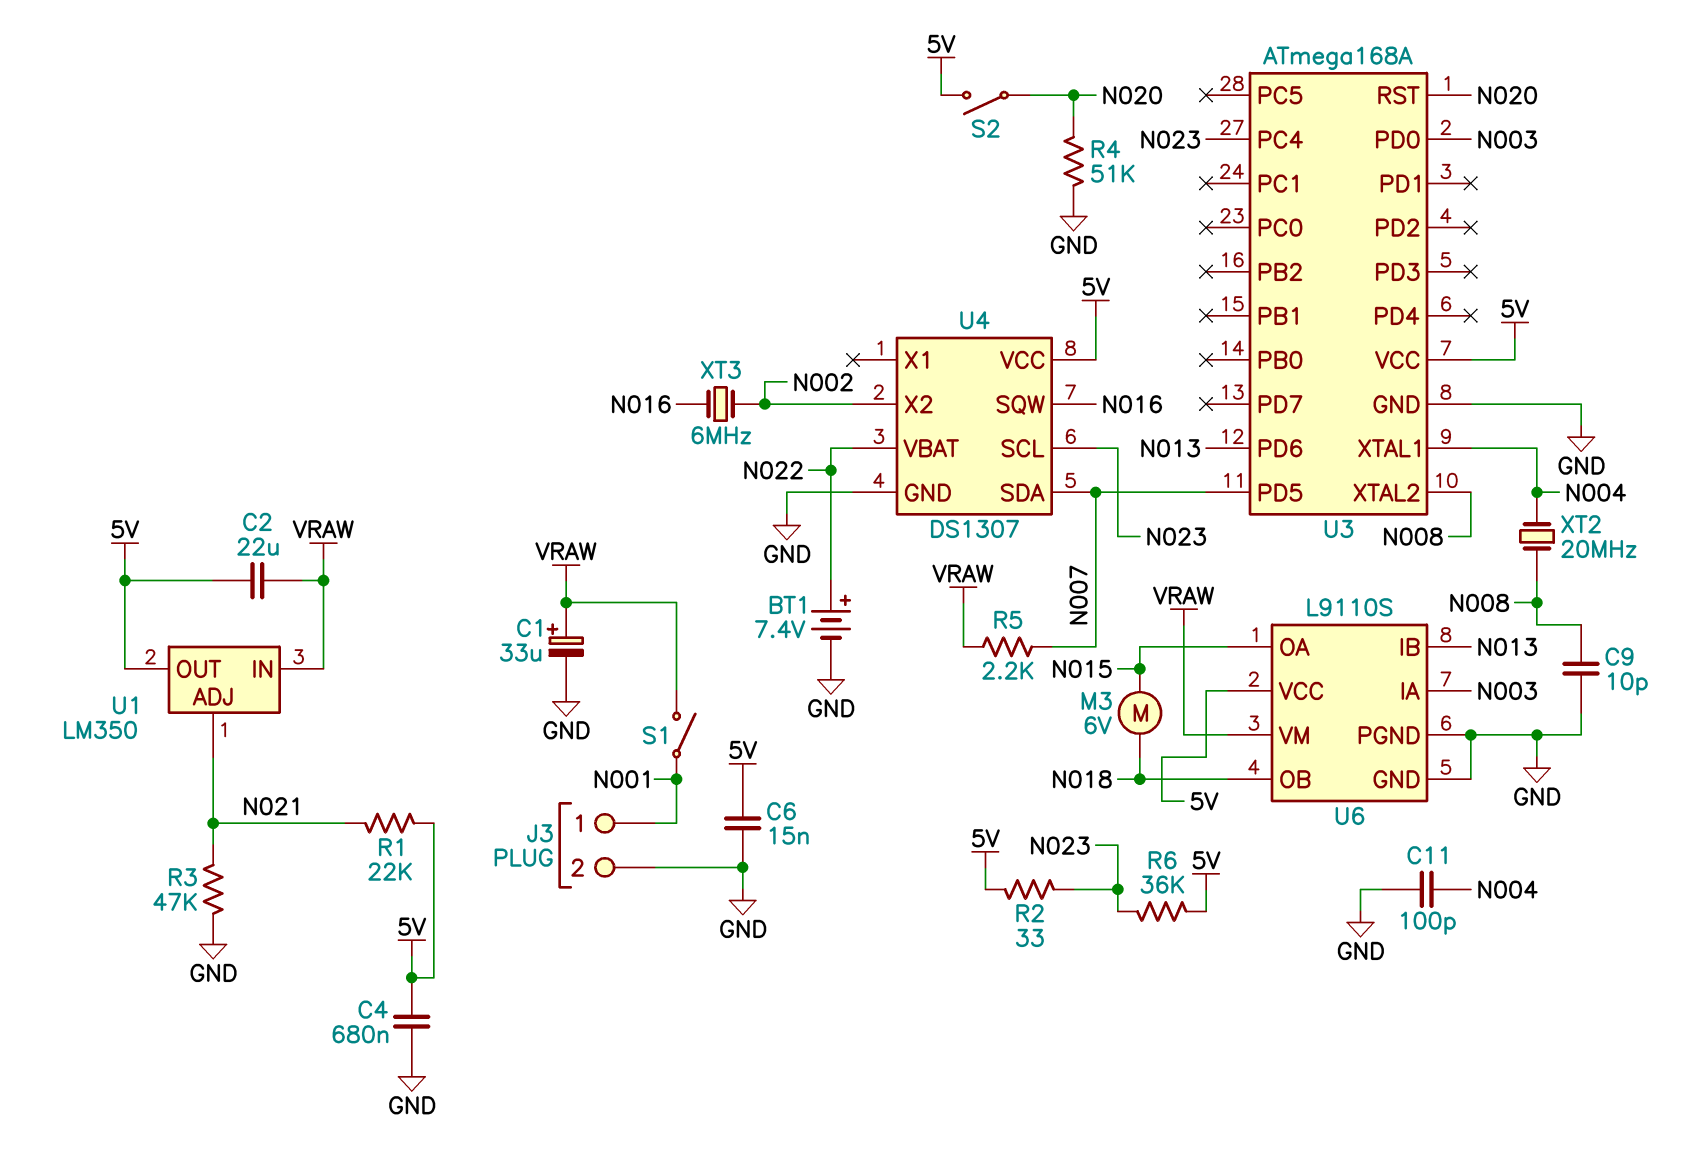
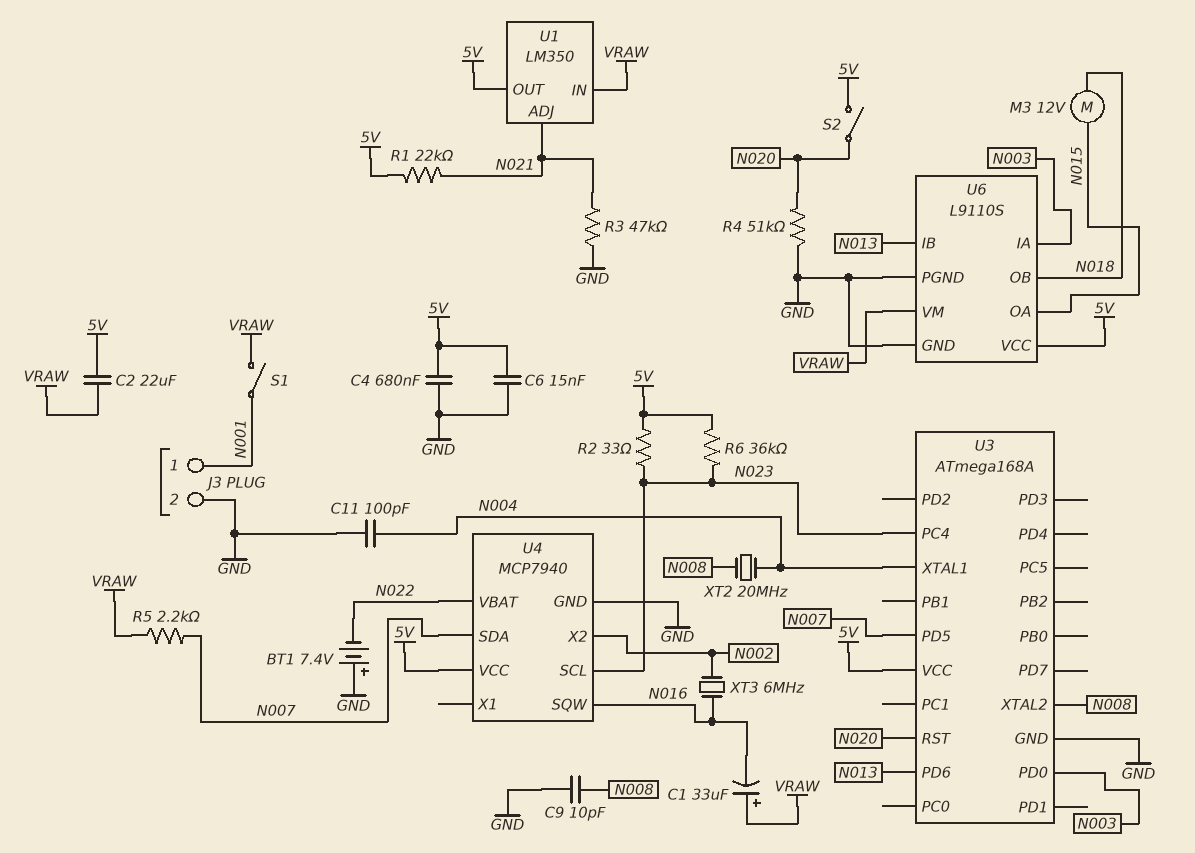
BT1: 7.4V (plus N022, minus GND) -> 7.4V (plus GND, minus N022)
C1: 33uF (plus VRAW, minus GND) -> 33uF (plus VRAW, minus N016)
M3: motor 6V (N015, N018) -> motor 12V (N015, N018)
U4: DS1307 -> MCP7940

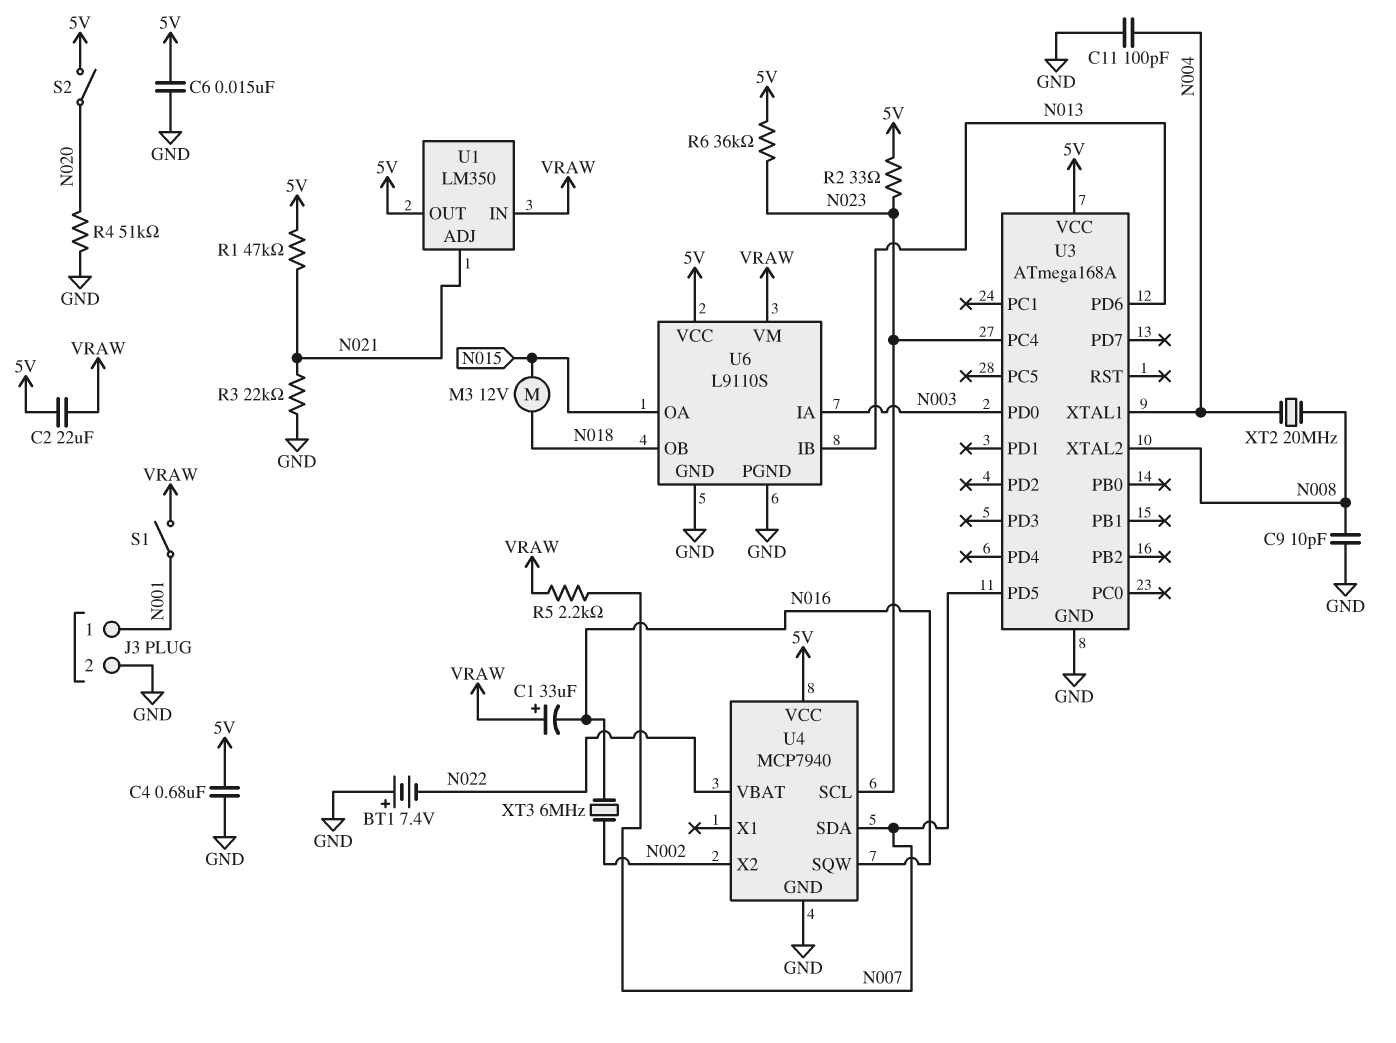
R1: 22k (5V, N021) -> 47k (5V, N021)
R3: 47k (GND, N021) -> 22k (GND, N021)
U3 pin RST: N020 -> none

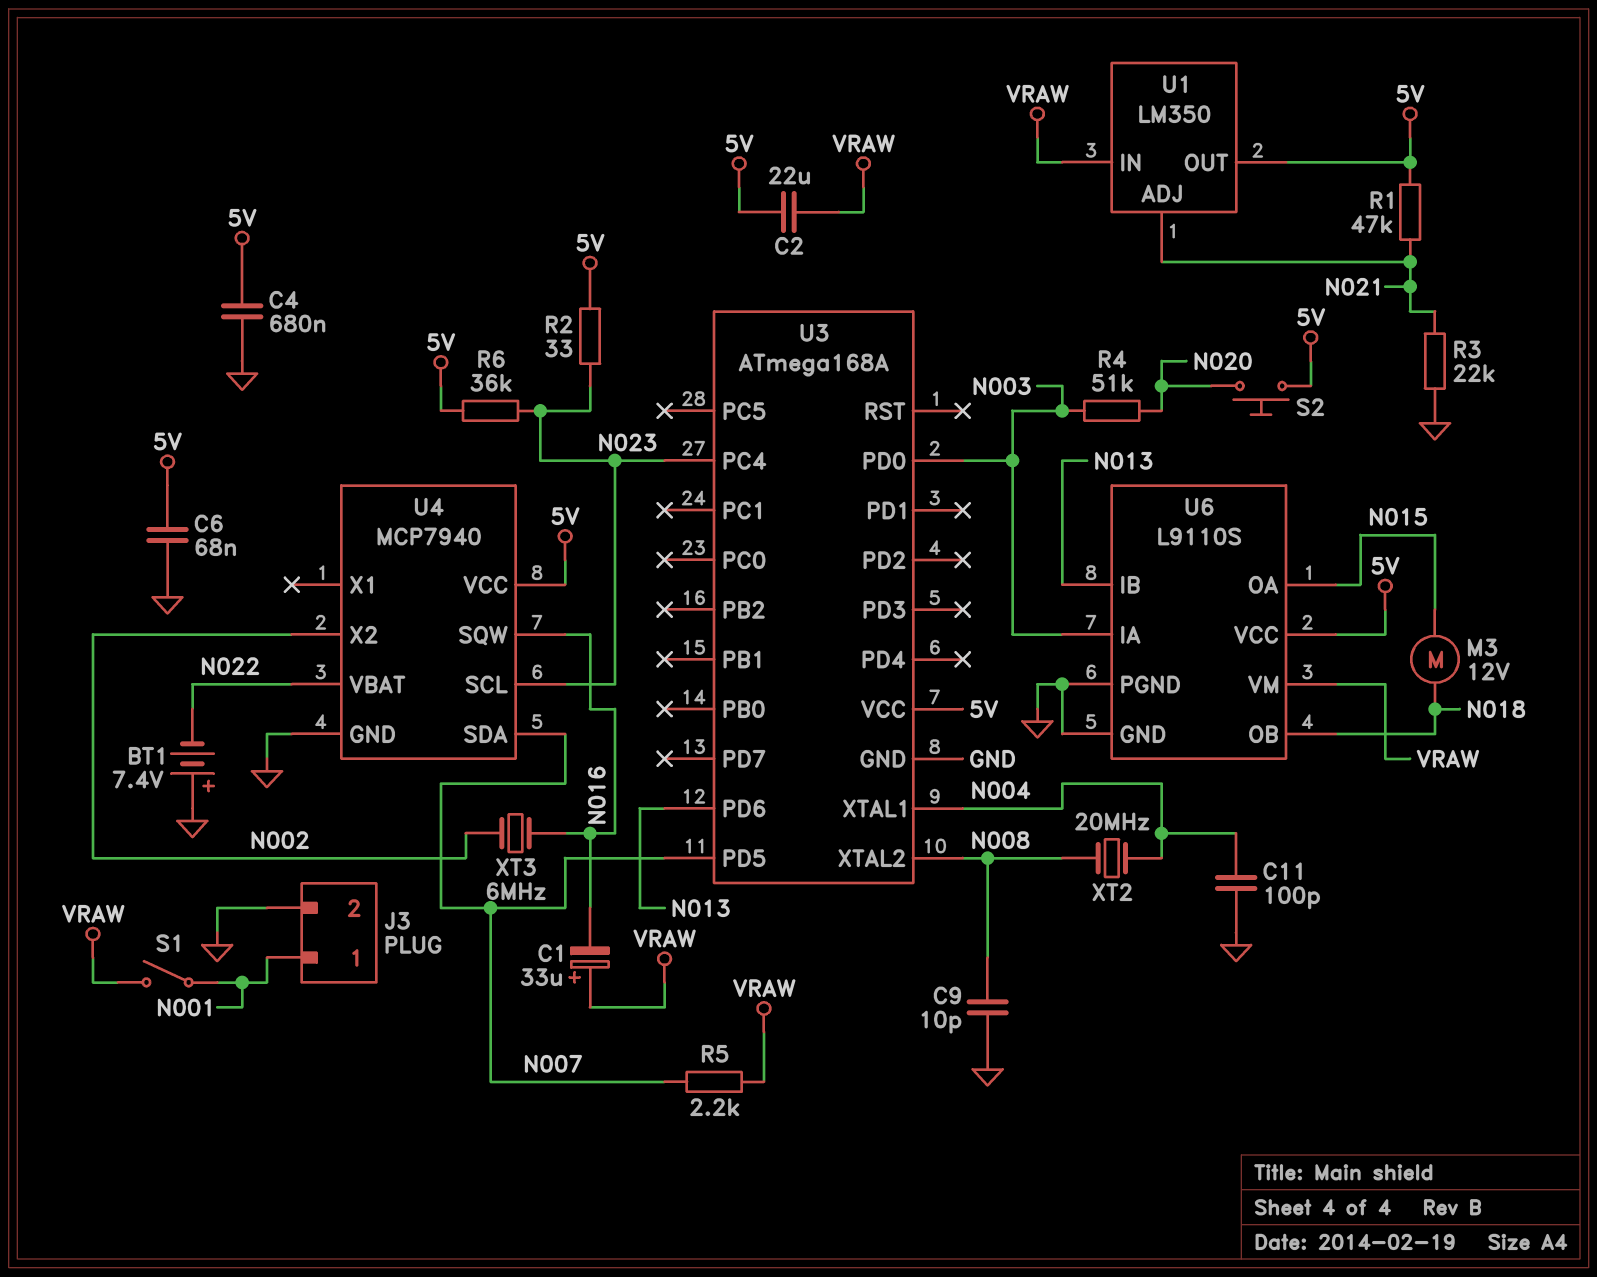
C6: 15nF (5V, GND) -> 68nF (5V, GND)
R4: 51k (GND, N020) -> 51k (N003, N020)
S2: switch (5V, N020) -> button (5V, N020)

